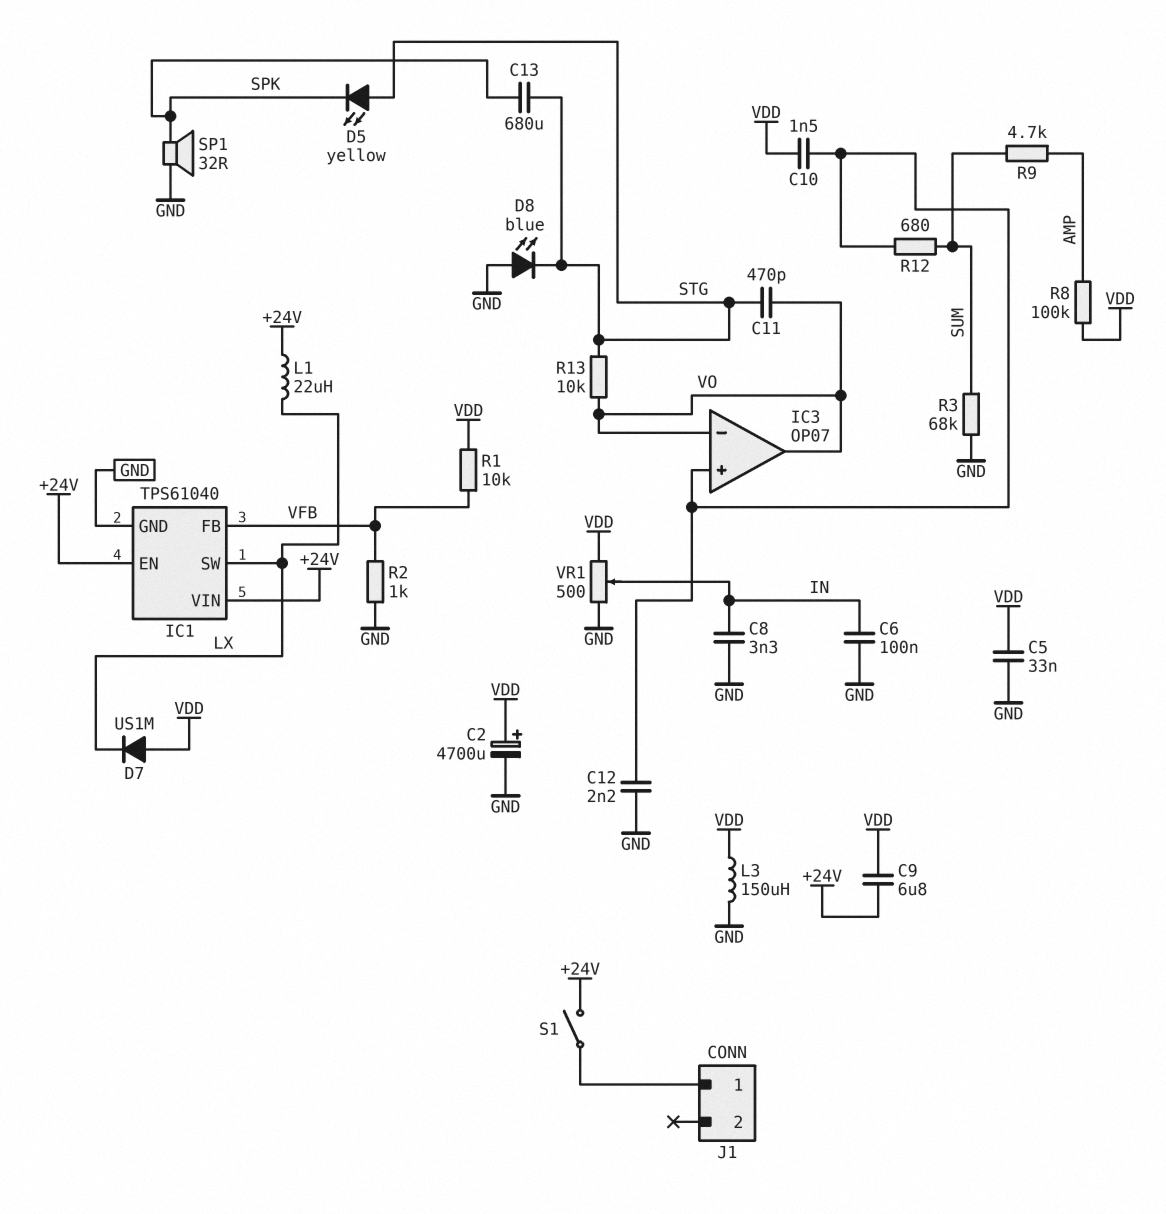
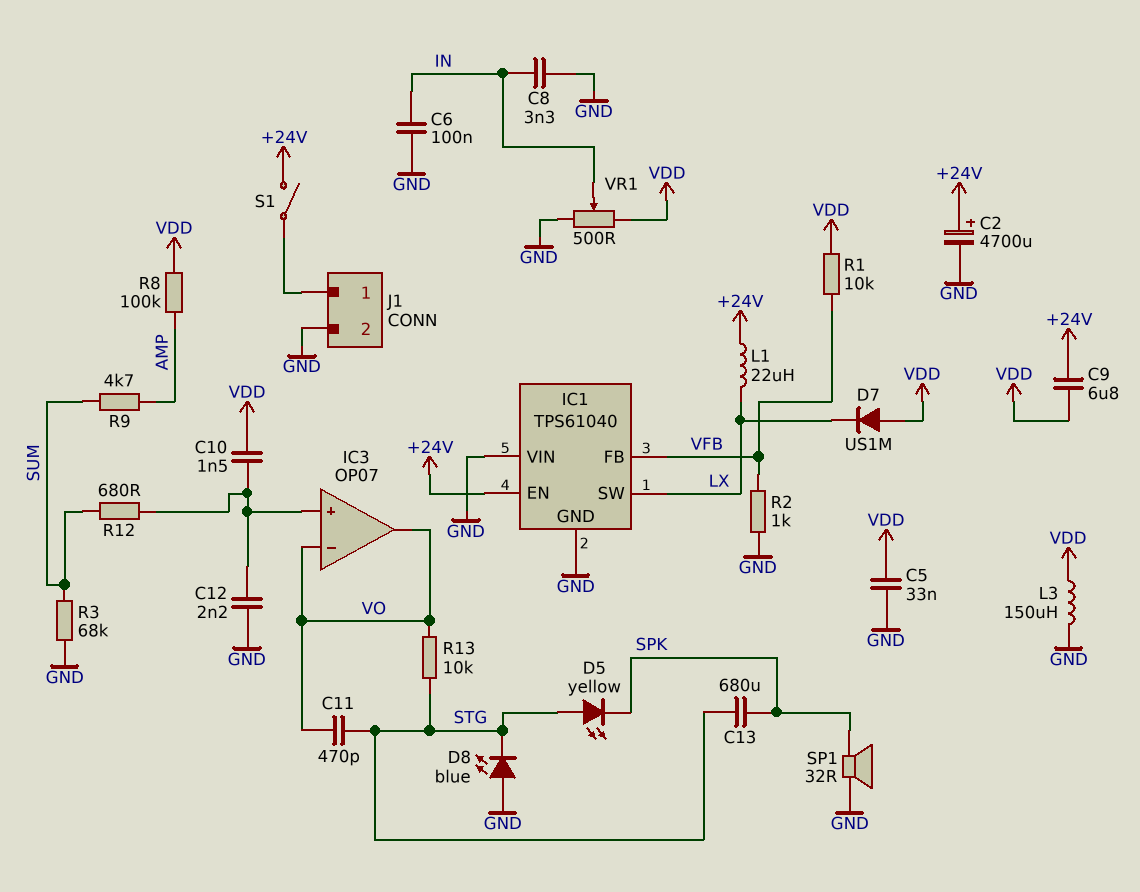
C2: 4700uF (plus VDD, minus GND) -> 4700uF (plus +24V, minus GND)
IC1 pin VIN: +24V -> GND
J1 pin 2: none -> GND

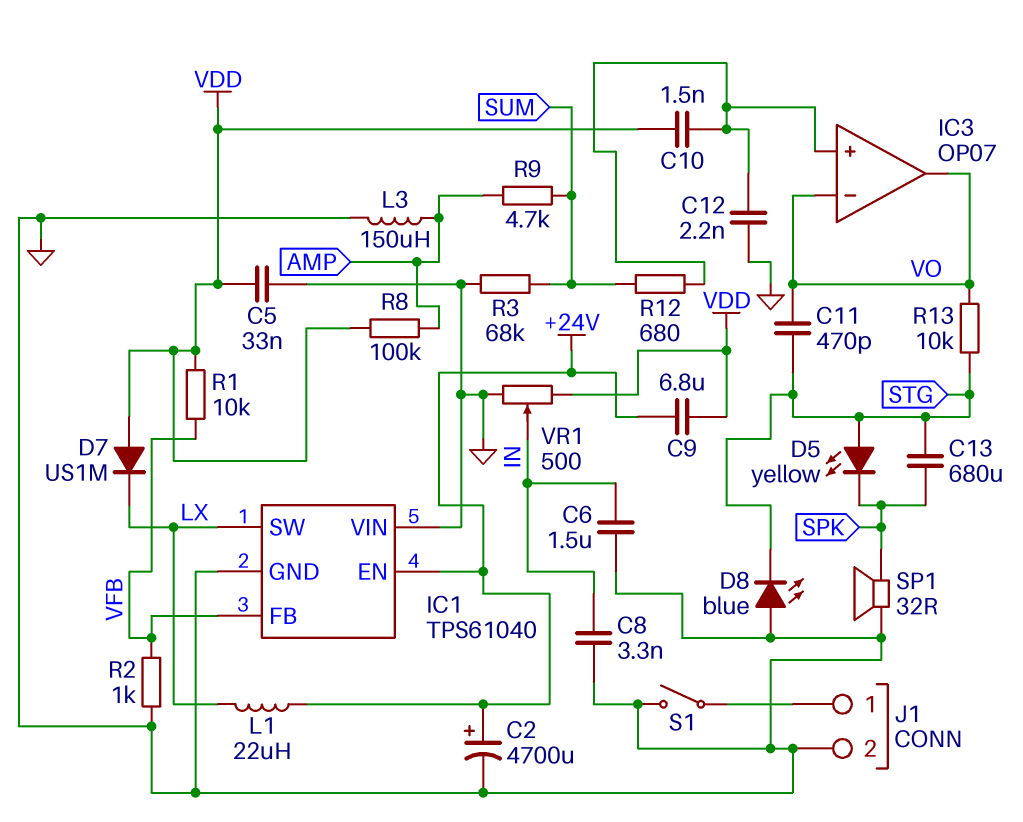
C6: 100nF (GND, IN) -> 1.5uF (GND, IN)
L3: 150uH (GND, VDD) -> 150uH (AMP, GND)
S1: switch (+24V, J1/1) -> switch (GND, J1/1)

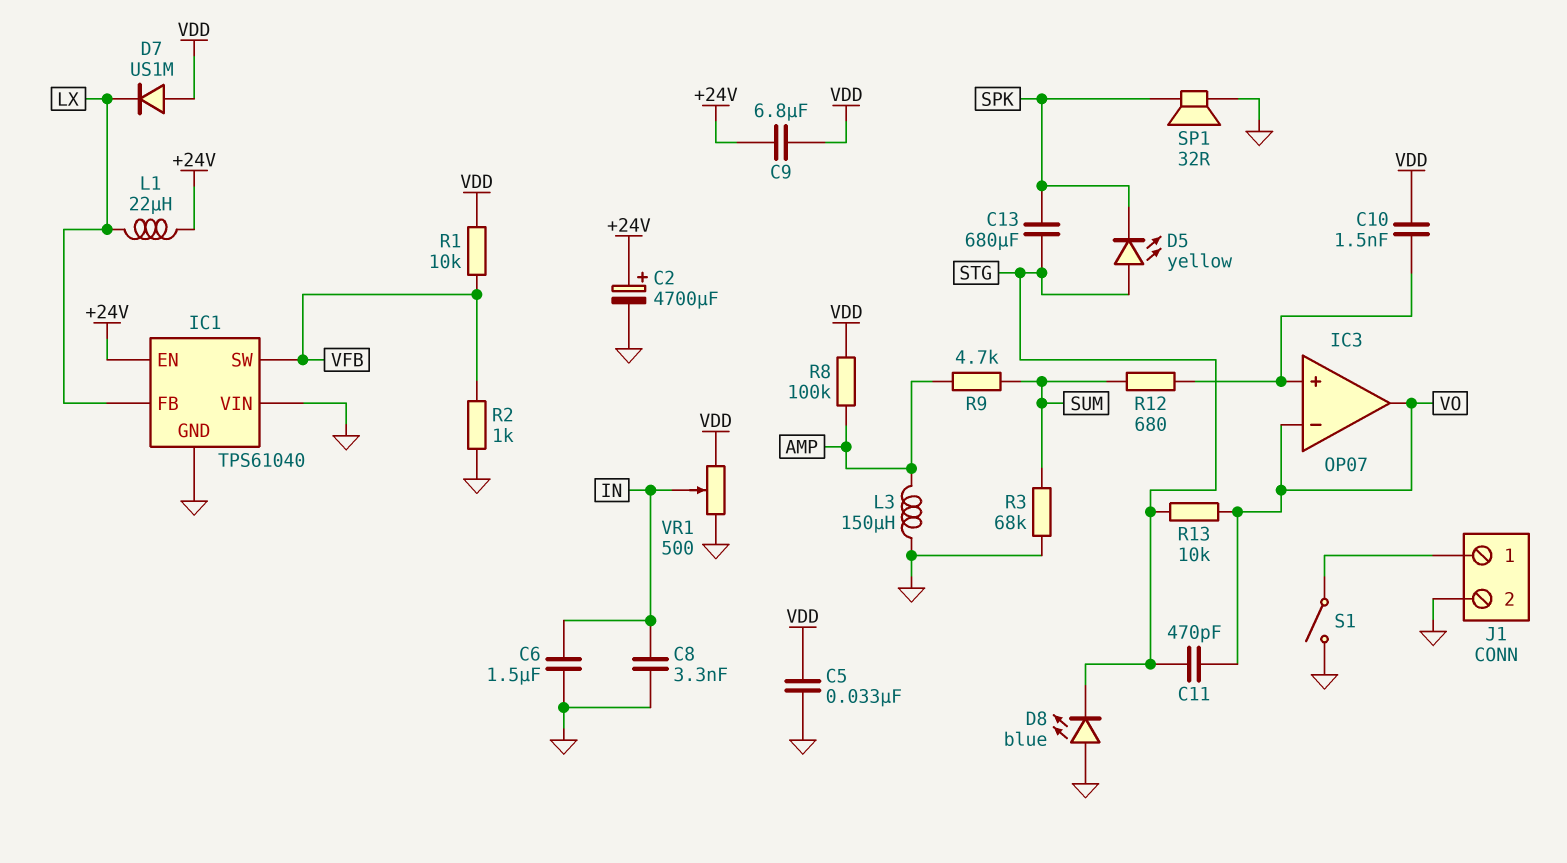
C12: 2.2nF (GND, IC3/in+) -> none
IC1 pin FB: VFB -> LX
IC1 pin SW: LX -> VFB

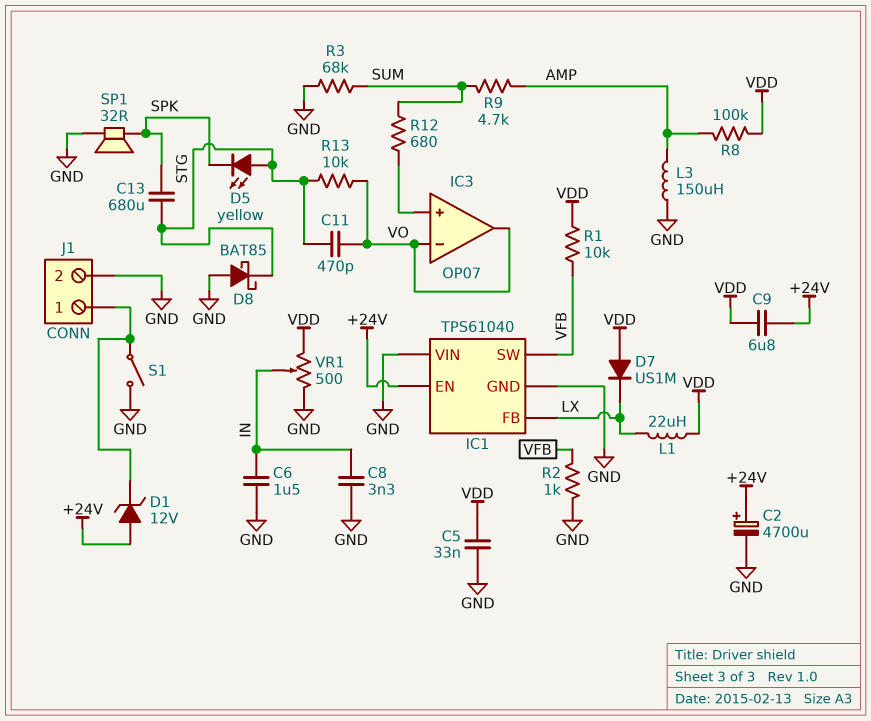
C10: 1.5nF (IC3/in+, VDD) -> none
D1: none -> zener 12V (A +24V, K J1/1)
D8: LED blue (A GND, K STG) -> schottky BAT85 (A GND, K STG)
L1: 22uH (+24V, LX) -> 22uH (LX, VDD)

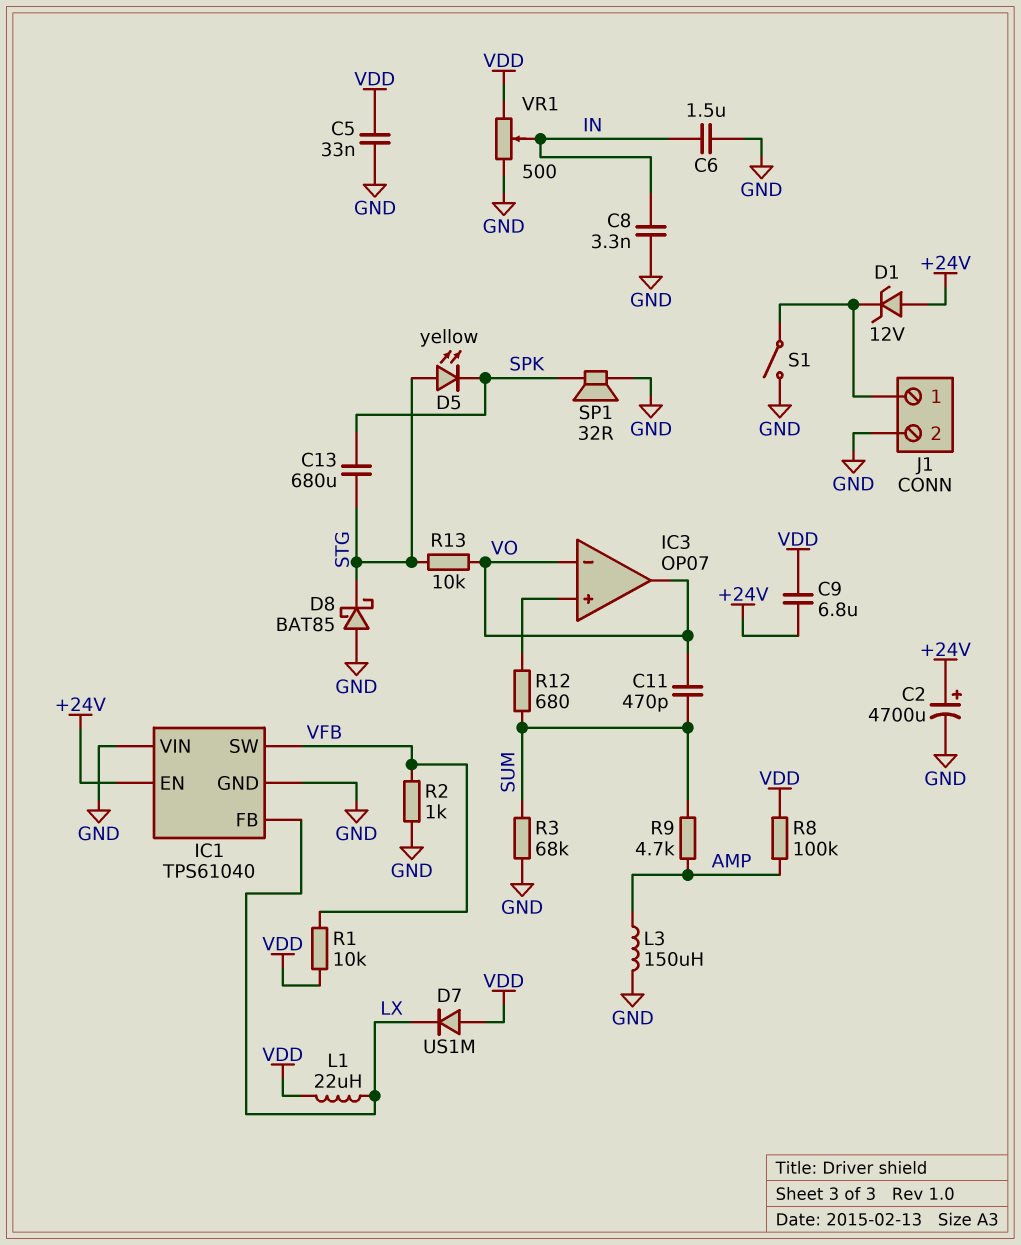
C11: 470pF (STG, VO) -> 470pF (SUM, VO)

